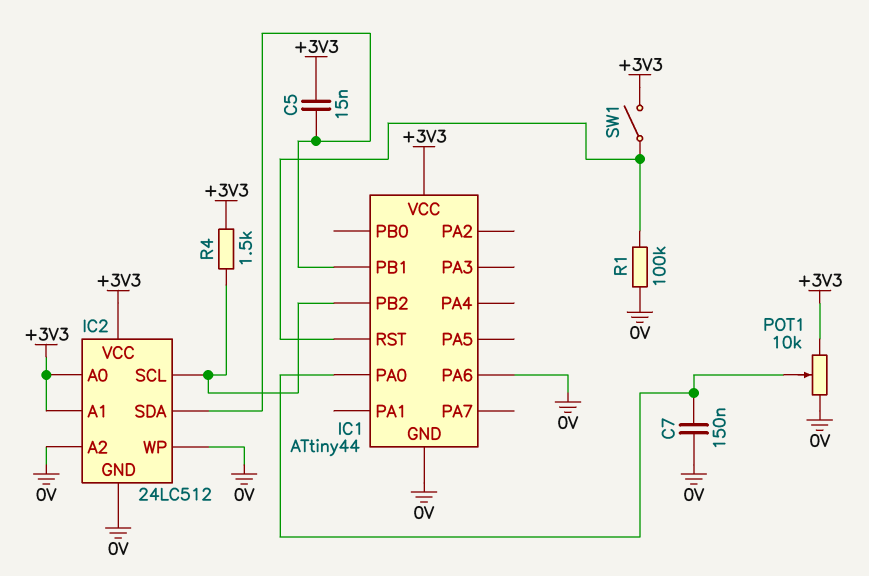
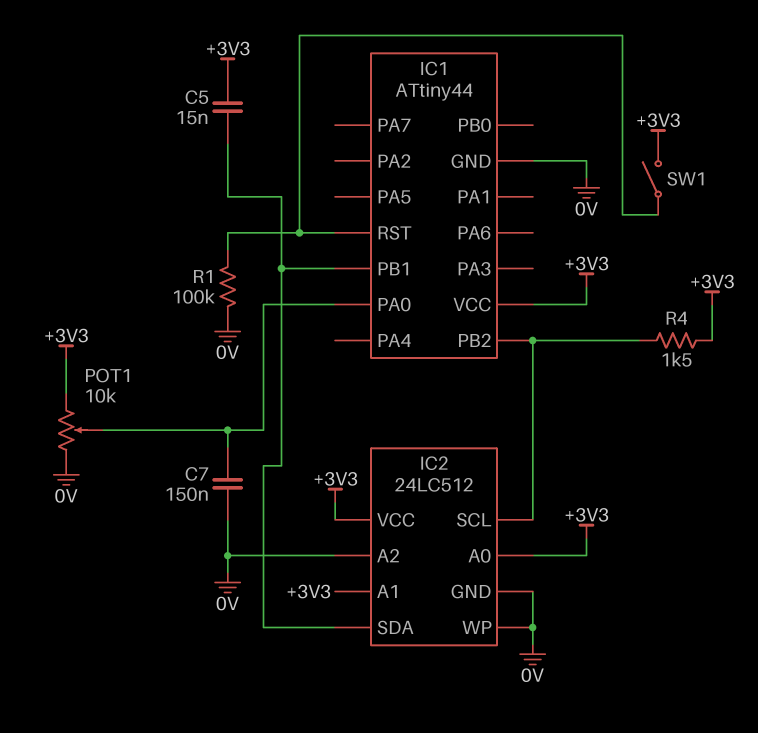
IC1 pin PA6: 0V -> none

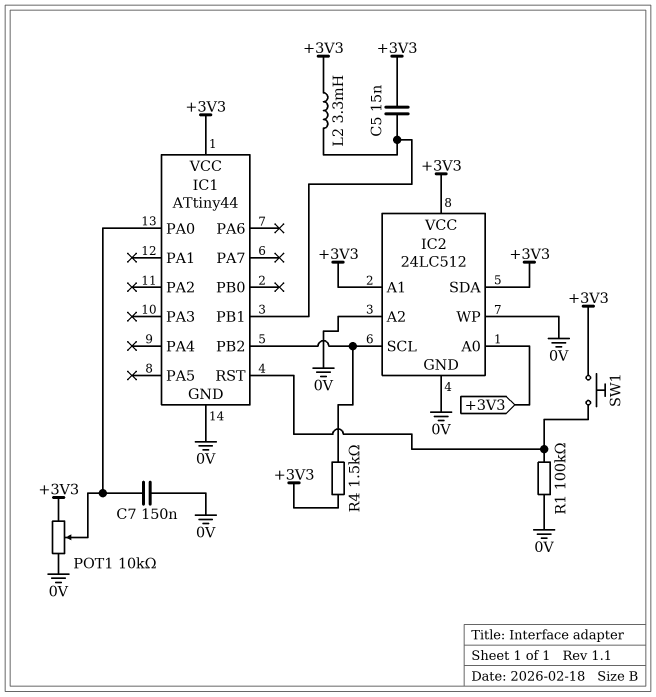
IC2 pin SDA: IC1/PB1 -> +3V3
L2: none -> 3.3mH (+3V3, IC1/PB1)
SW1: switch (+3V3, IC1/RST) -> button (+3V3, IC1/RST)

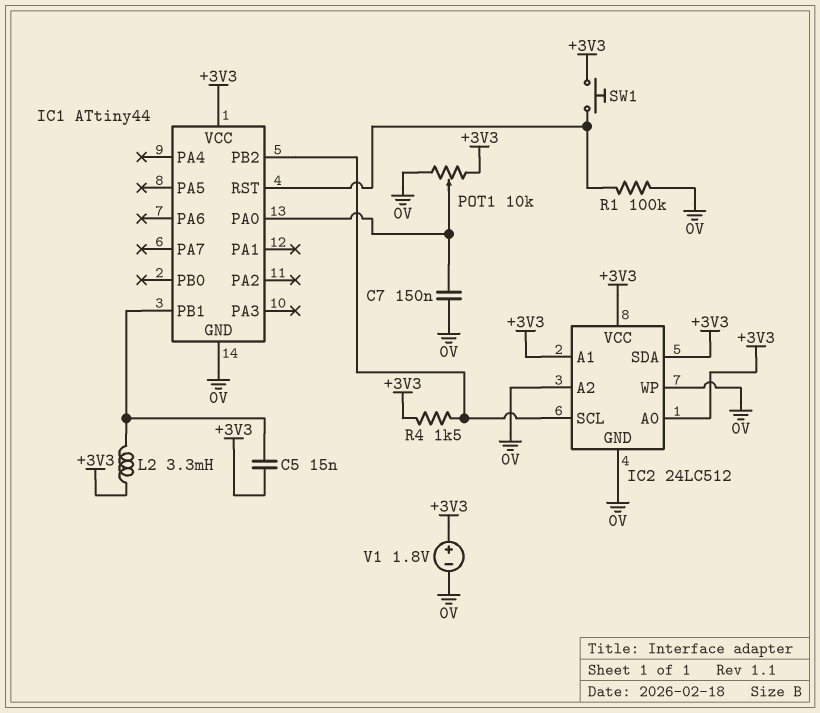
V1: none -> 1.8V (plus +3V3, minus 0V)

